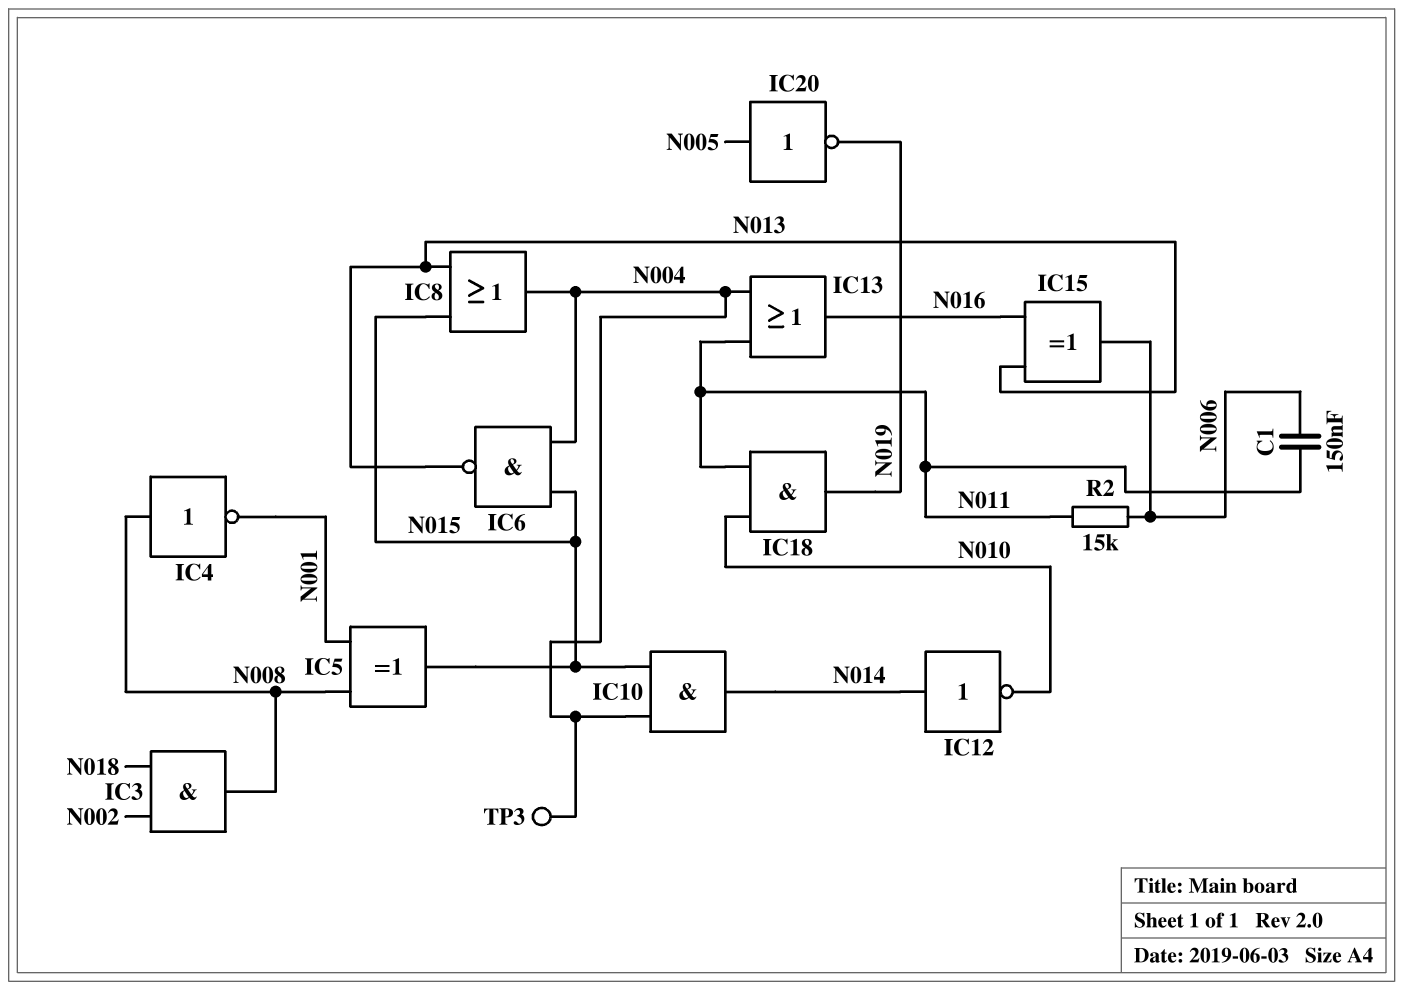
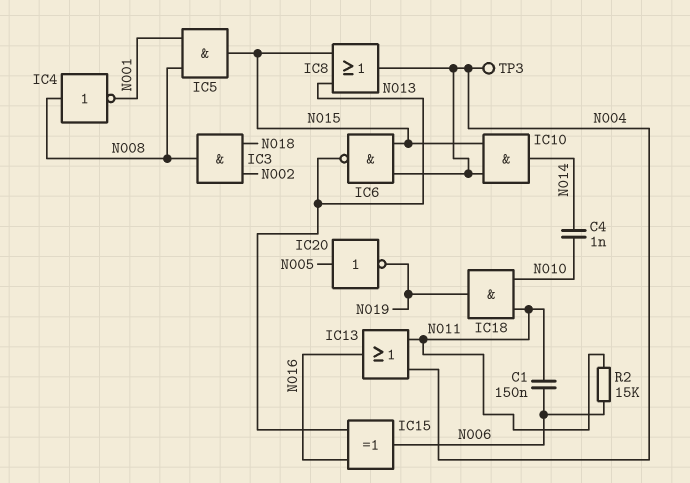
C4: none -> 1nF (N010, N014)
IC5: XOR (in N001, in N008, out N015) -> AND (in N001, in N008, out N015)
IC12: NOT (in N014, out N010) -> none

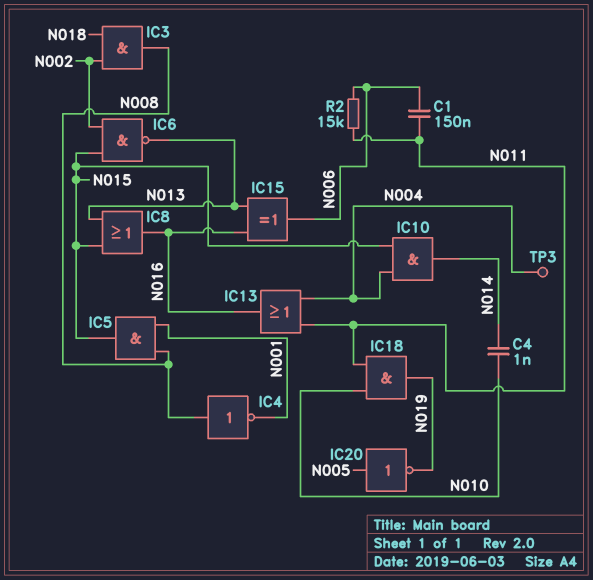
IC6: NAND (in N004, in N015, out N013) -> NAND (in N002, in N015, out N013)
IC8: OR (in N013, in N015, out N004) -> OR (in N013, in N015, out N016)

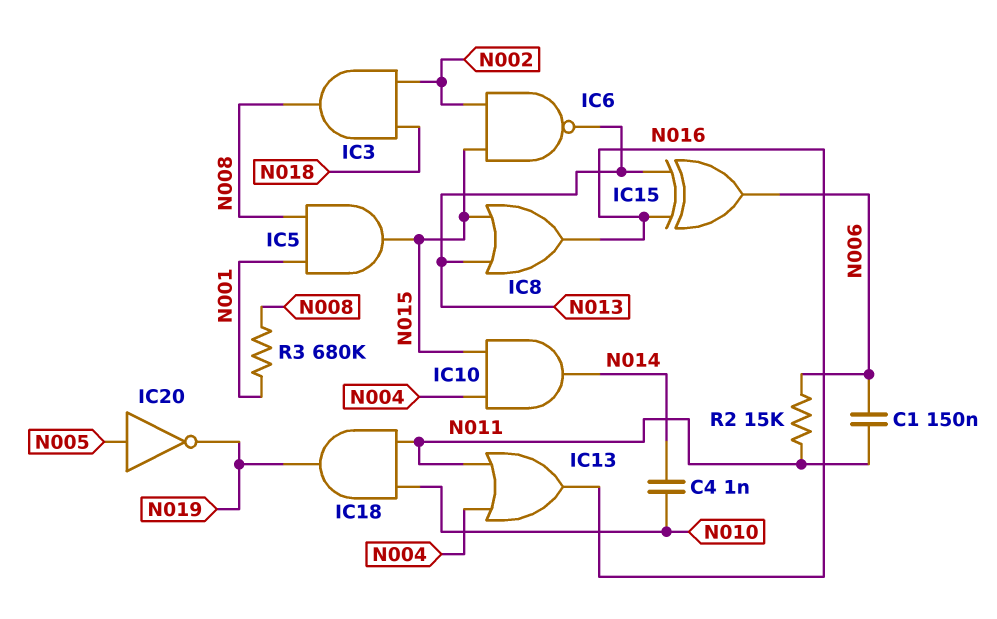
IC4: NOT (in N008, out N001) -> none
R3: none -> 680k (N001, N008)
TP3: test point (N004) -> none

